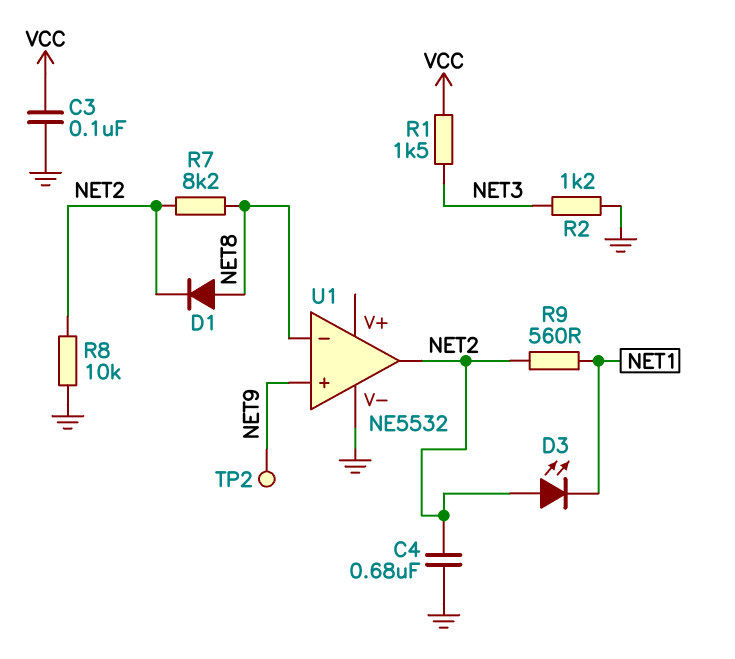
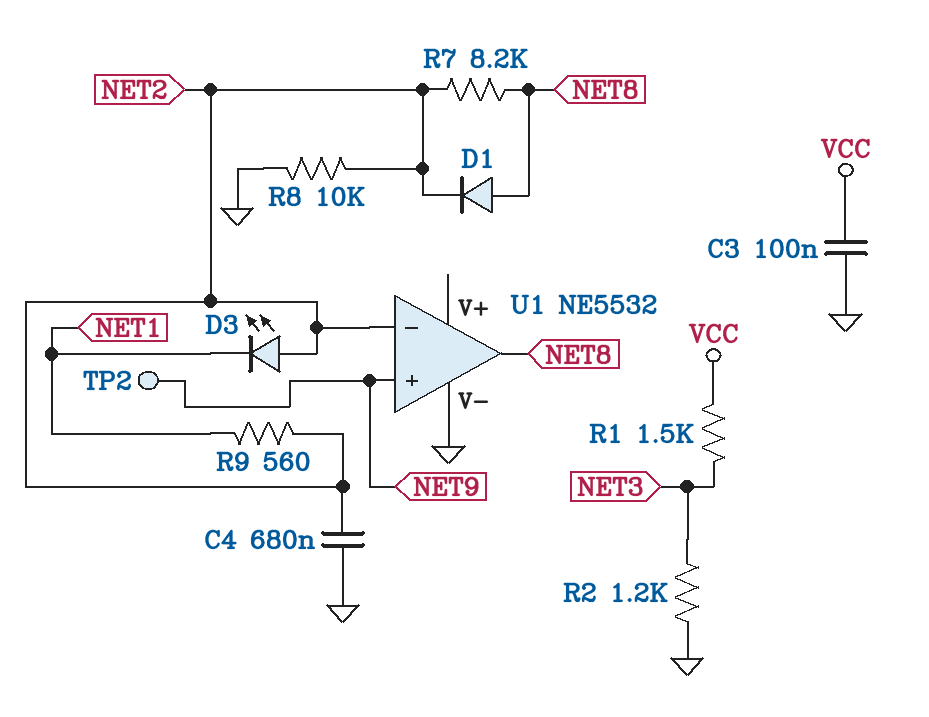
U1 pin in-: NET8 -> NET2
U1 pin out: NET2 -> NET8

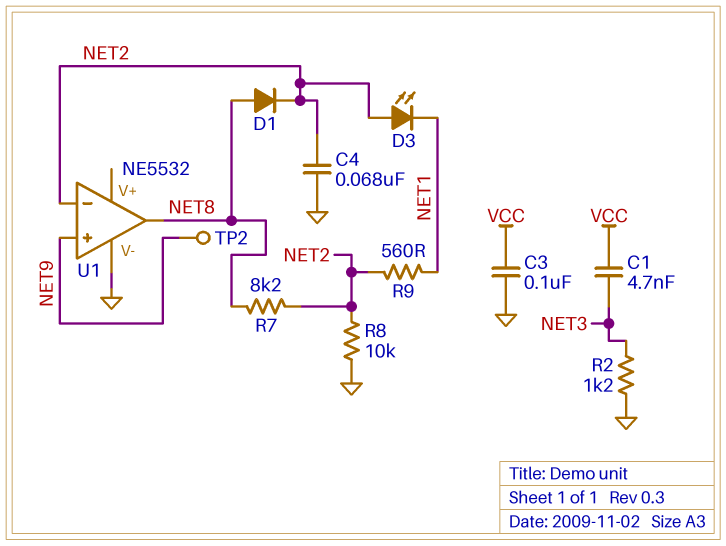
C1: none -> 4.7nF (NET3, VCC)
C4: 680nF (GND, NET2) -> 68nF (GND, NET2)
R1: 1.5k (NET3, VCC) -> none

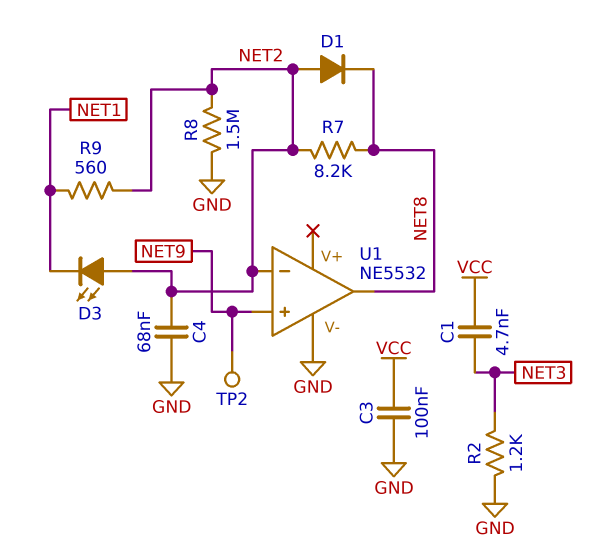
D1: diode (A NET8, K NET2) -> diode (A NET2, K NET8)
R8: 10k (GND, NET2) -> 1.5M (GND, NET2)

